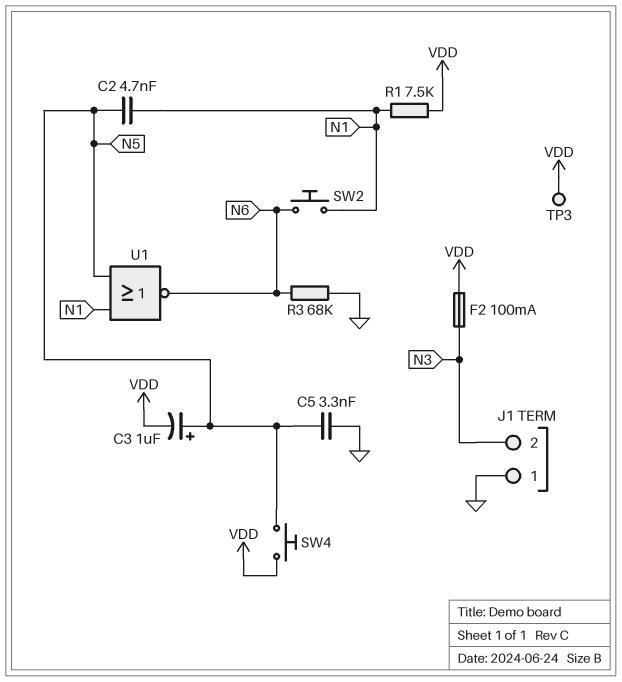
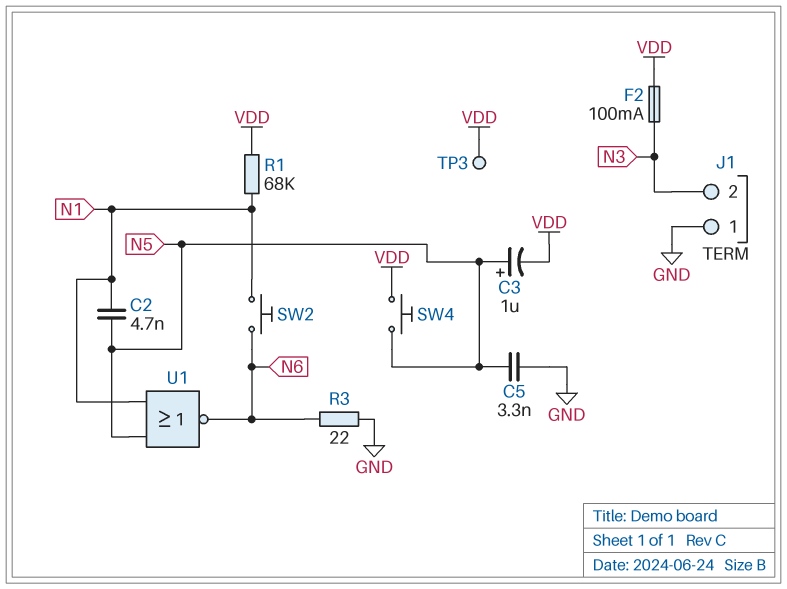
R1: 7.5k (N1, VDD) -> 68k (N1, VDD)
R3: 68k (GND, N6) -> 22 (GND, N6)

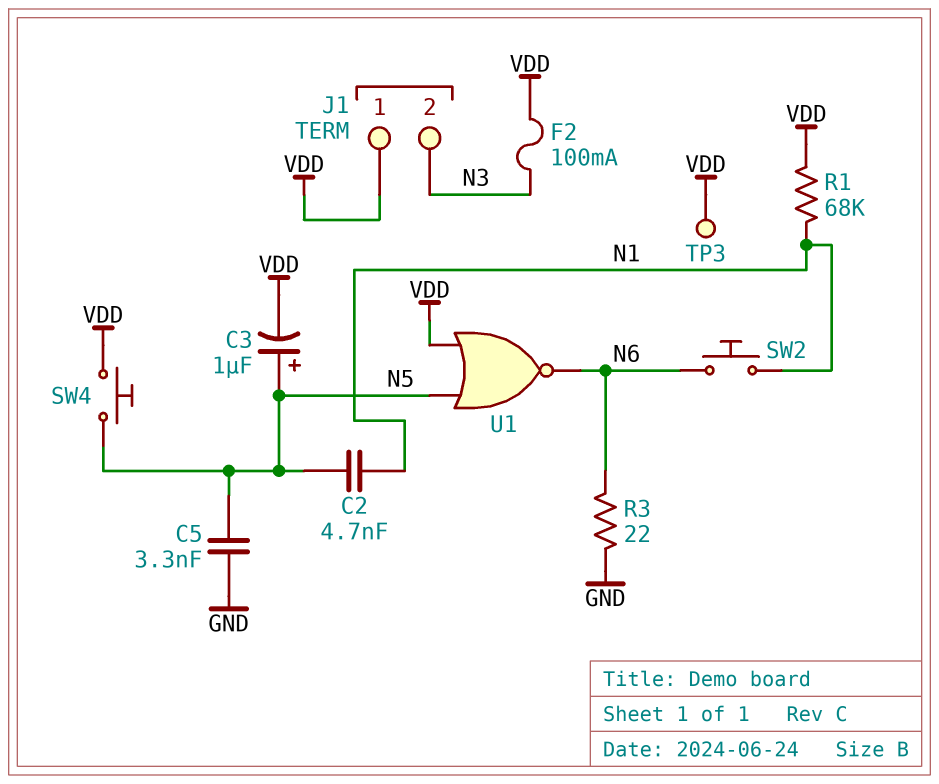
J1 pin 1: GND -> VDD
U1: NOR (in N1, in N5, out N6) -> NOR (in N5, in VDD, out N6)

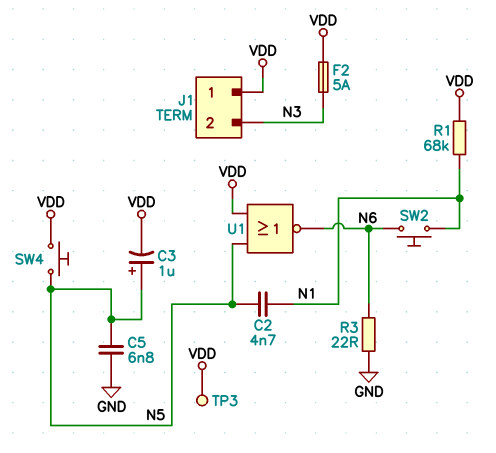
C5: 3.3nF (GND, N5) -> 6.8nF (GND, N5)
F2: 100mA (N3, VDD) -> 5A (N3, VDD)

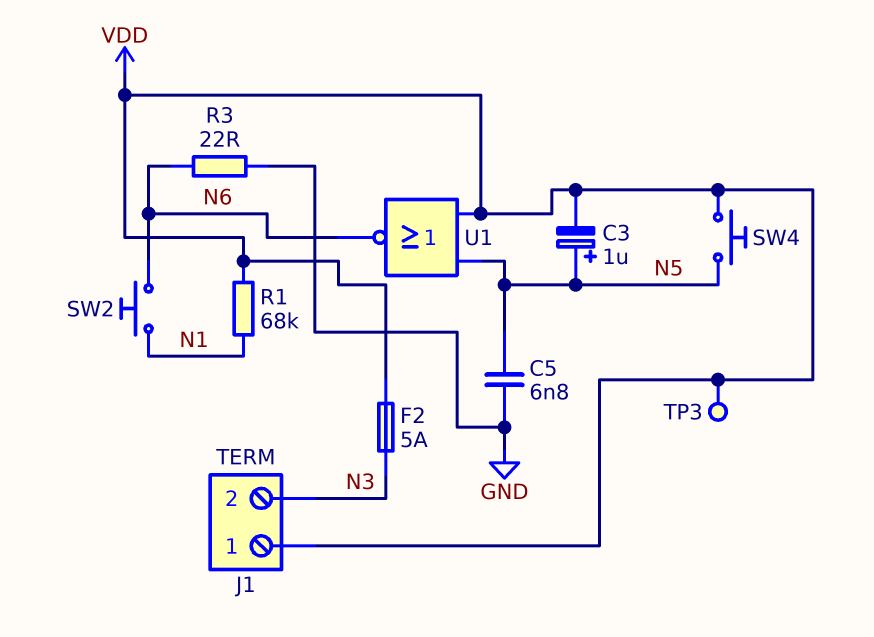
C2: 4.7nF (N1, N5) -> none

